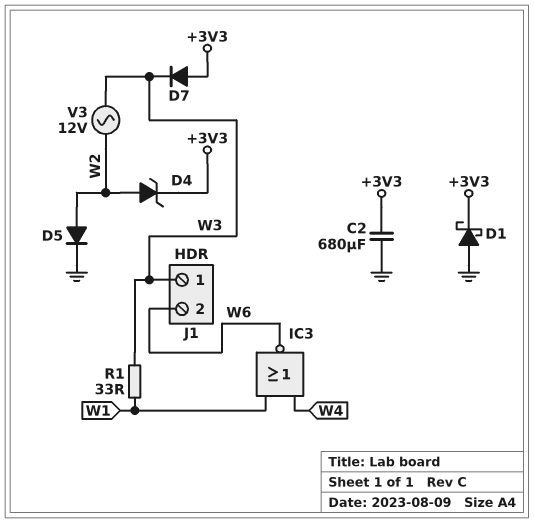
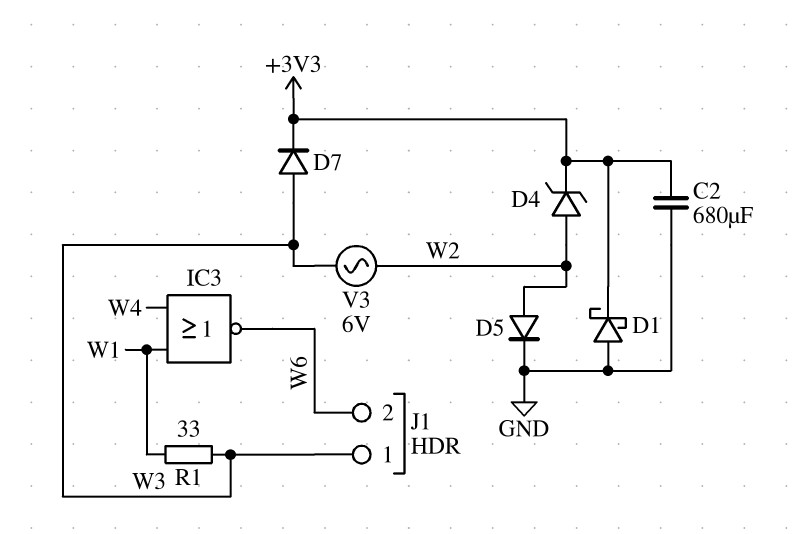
D7: diode (A +3V3, K W3) -> diode (A W3, K +3V3)
V3: AC 12V (W2, W3) -> AC 6V (W2, W3)

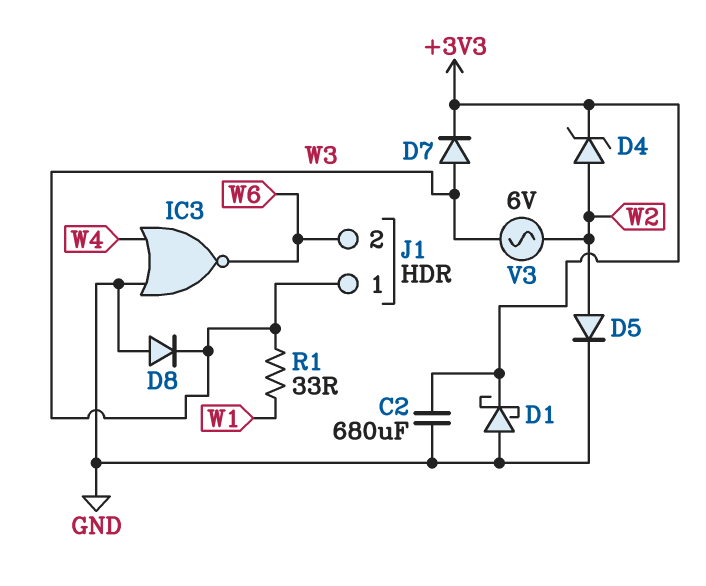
D8: none -> diode (A GND, K W3)
IC3: NOR (in W1, in W4, out W6) -> NOR (in GND, in W4, out W6)

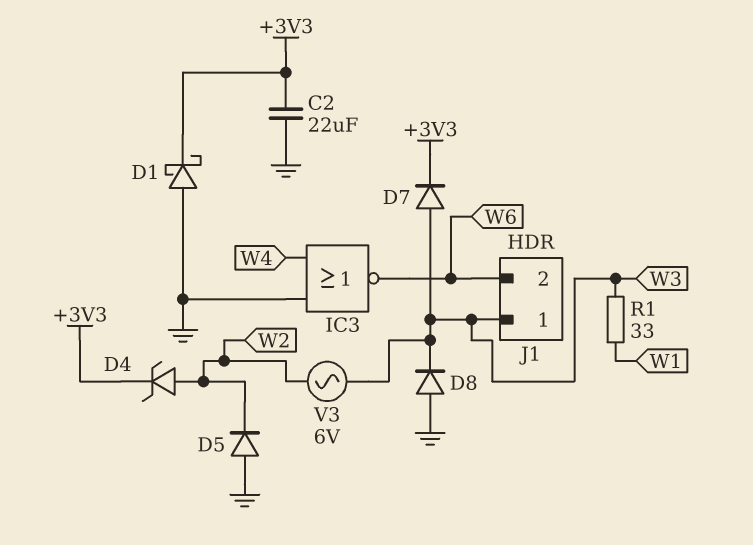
C2: 680uF (+3V3, GND) -> 22uF (+3V3, GND)
D5: diode (A W2, K GND) -> diode (A GND, K W2)

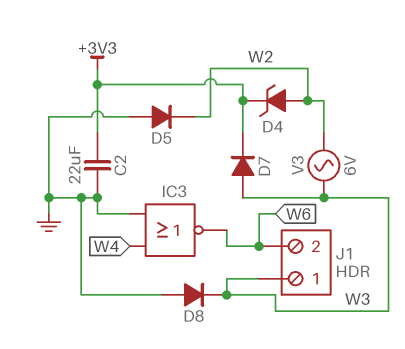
D1: schottky (A GND, K +3V3) -> none
R1: 33 (W1, W3) -> none

